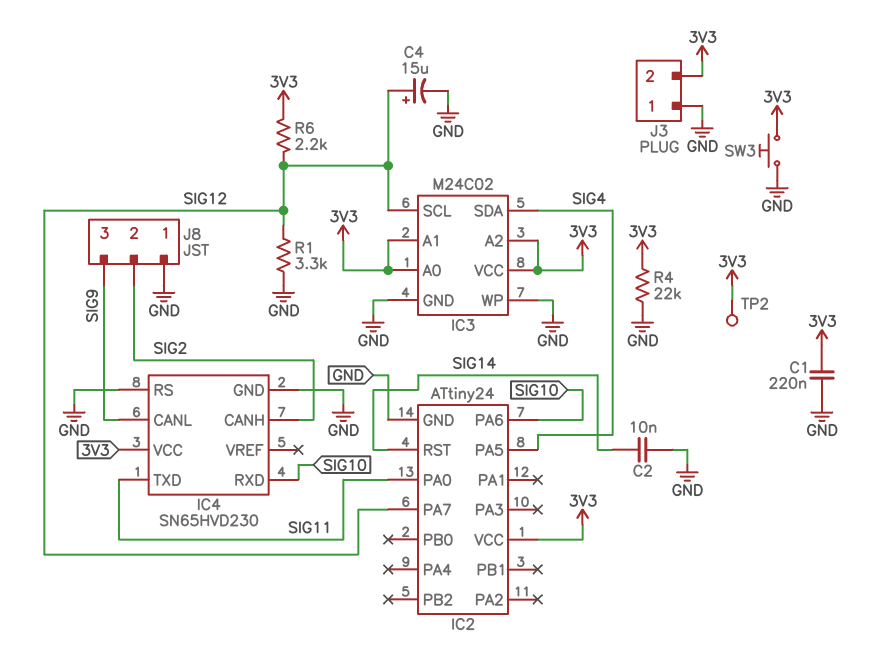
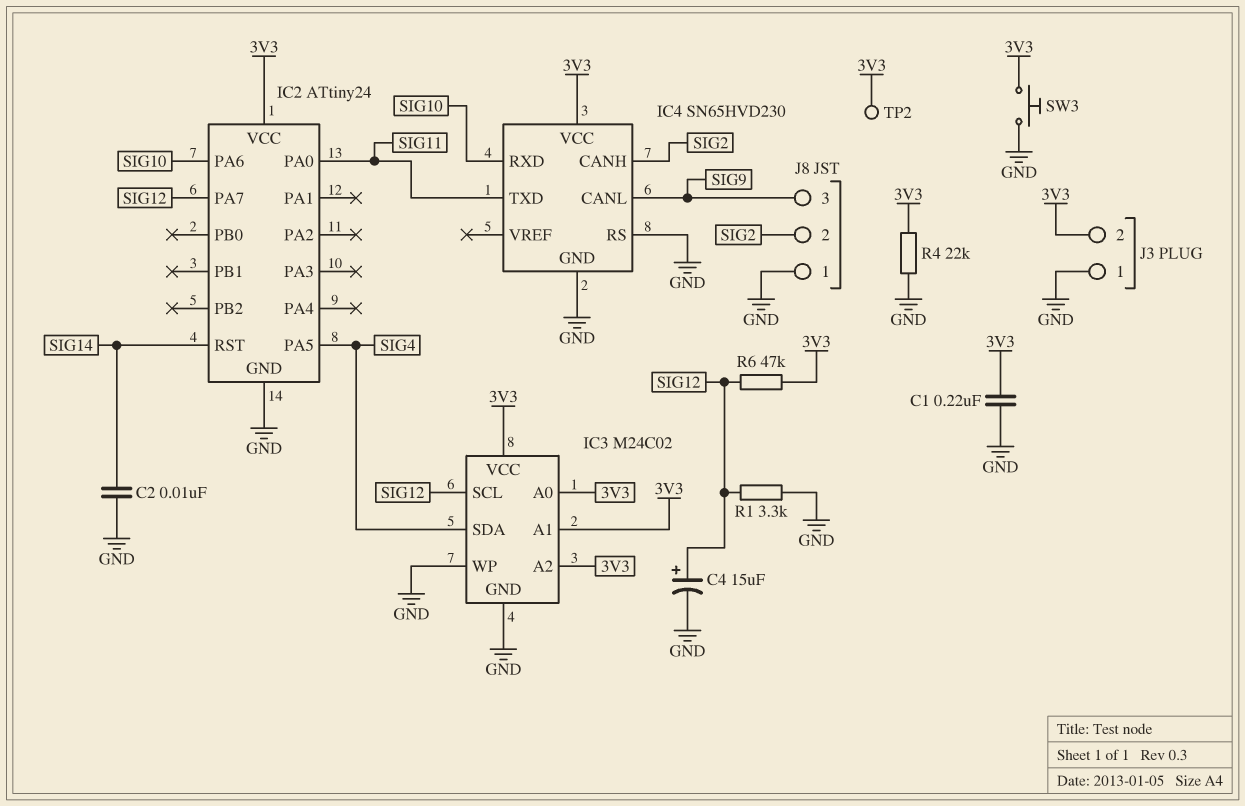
R6: 2.2k (3V3, SIG12) -> 47k (3V3, SIG12)

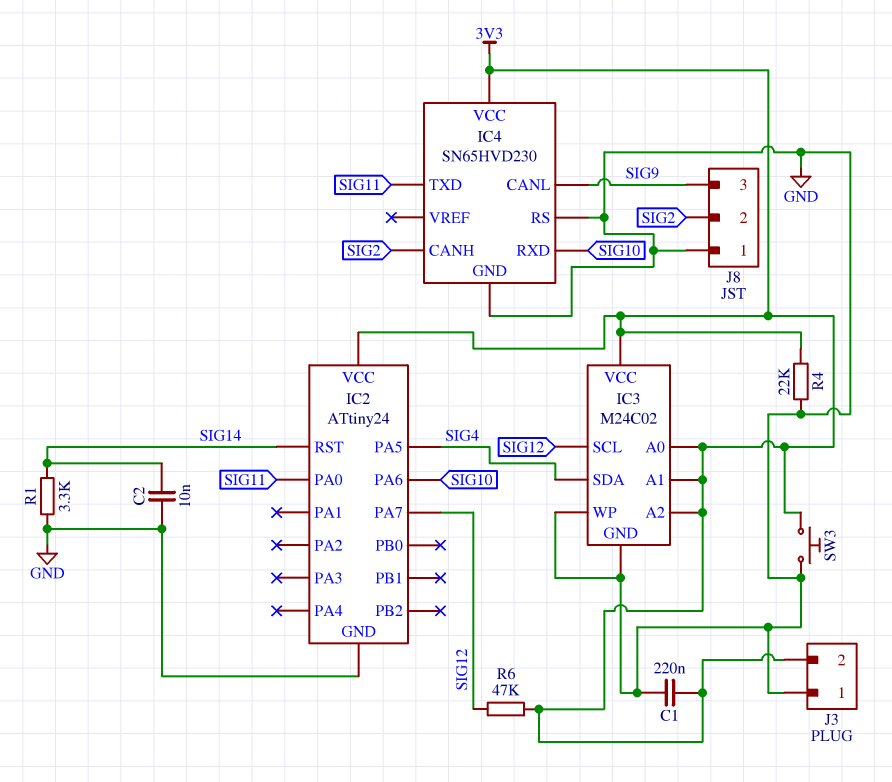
C4: 15uF (plus SIG12, minus GND) -> none
R1: 3.3k (GND, SIG12) -> 3.3k (GND, SIG14)
TP2: test point (3V3) -> none

